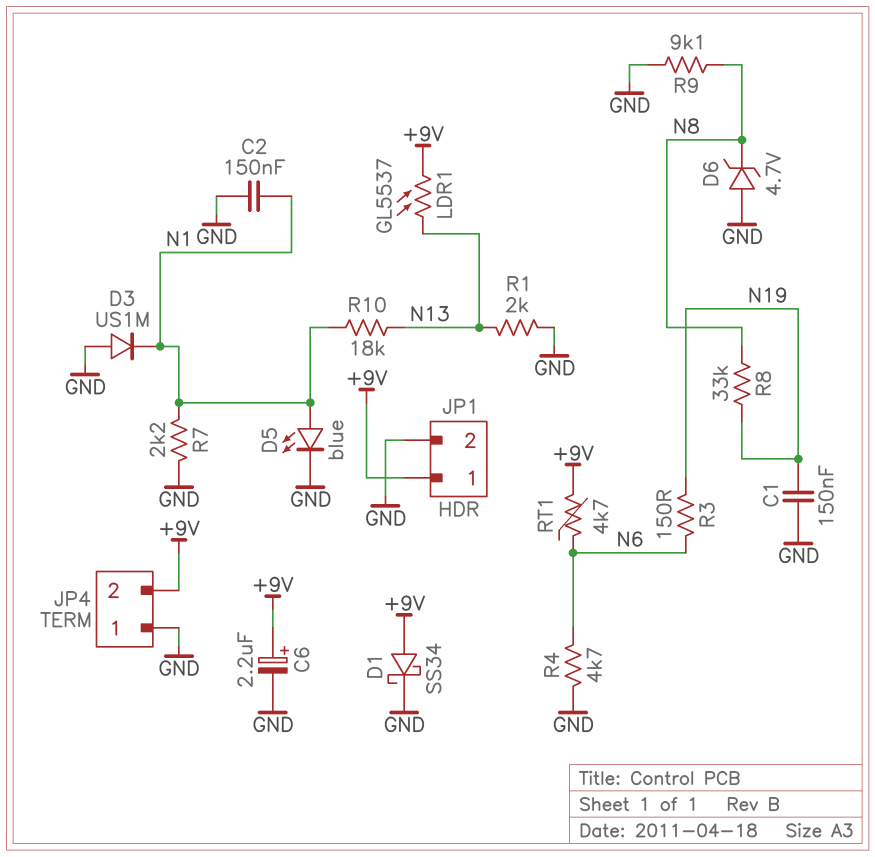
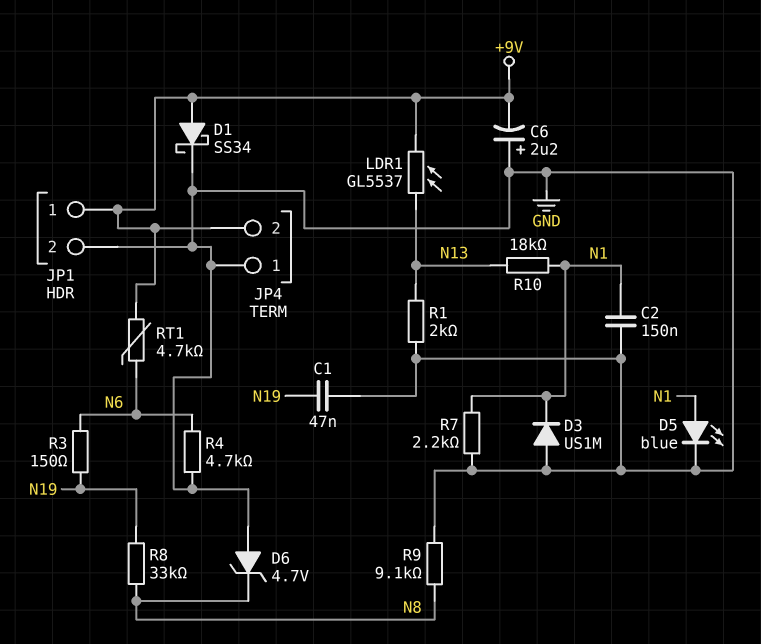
C1: 150nF (GND, N19) -> 47nF (GND, N19)
C6: 2.2uF (plus +9V, minus GND) -> 2.2uF (plus GND, minus +9V)

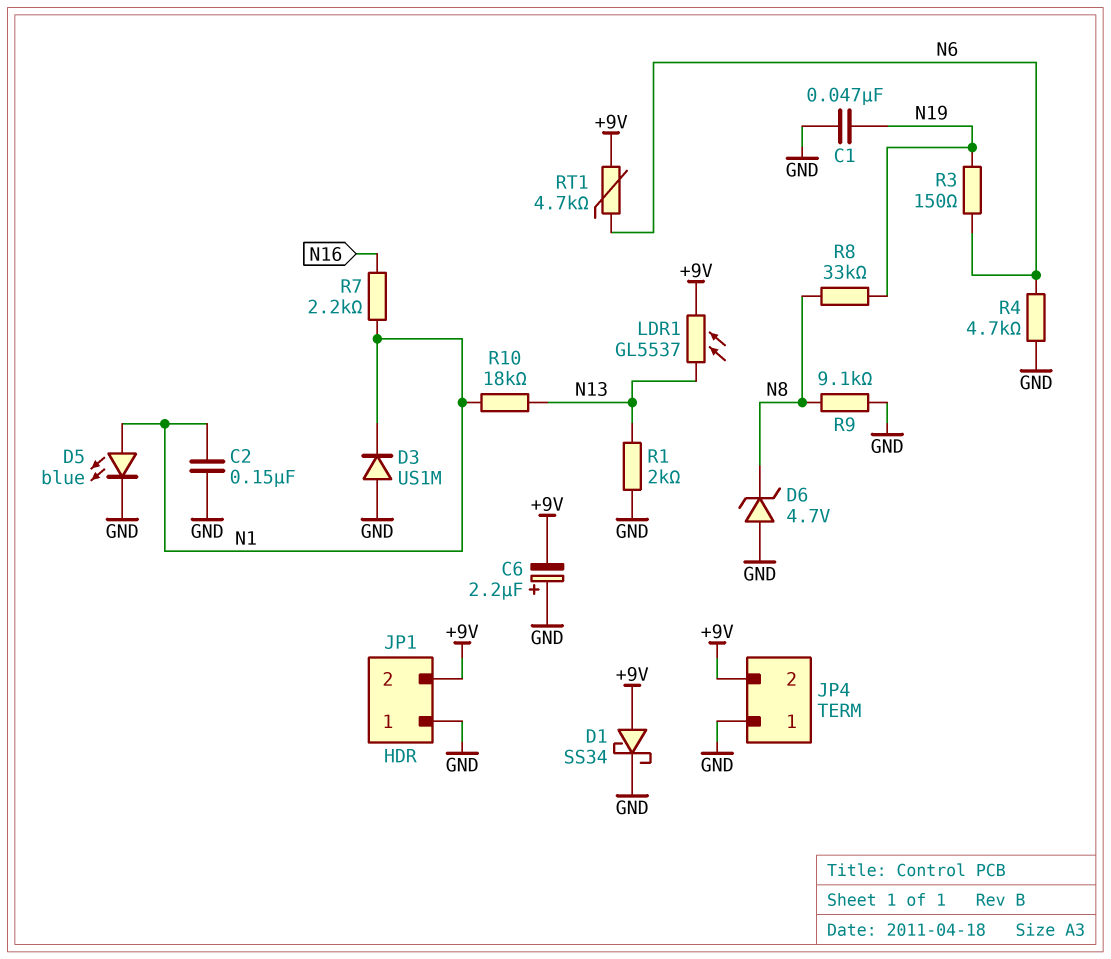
JP1 pin 1: +9V -> GND
JP1 pin 2: GND -> +9V
R7: 2.2k (GND, N1) -> 2.2k (N1, N16)

